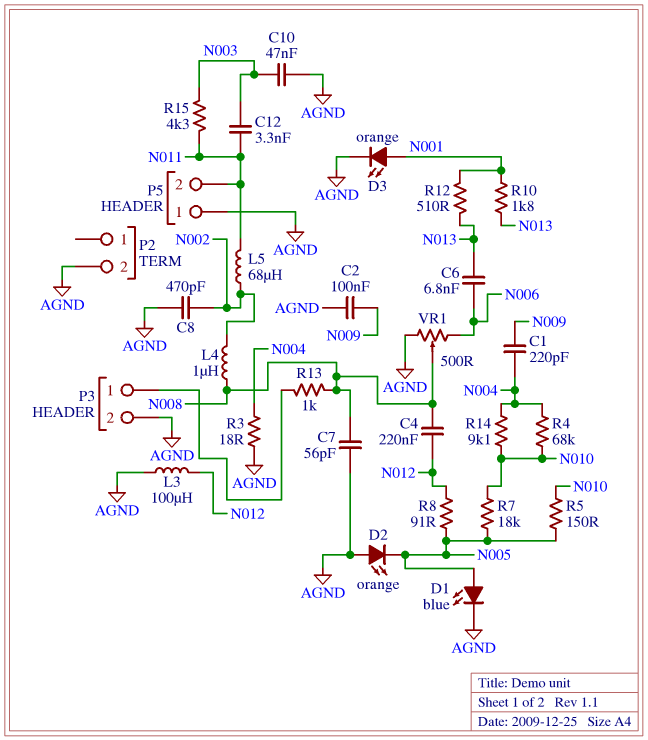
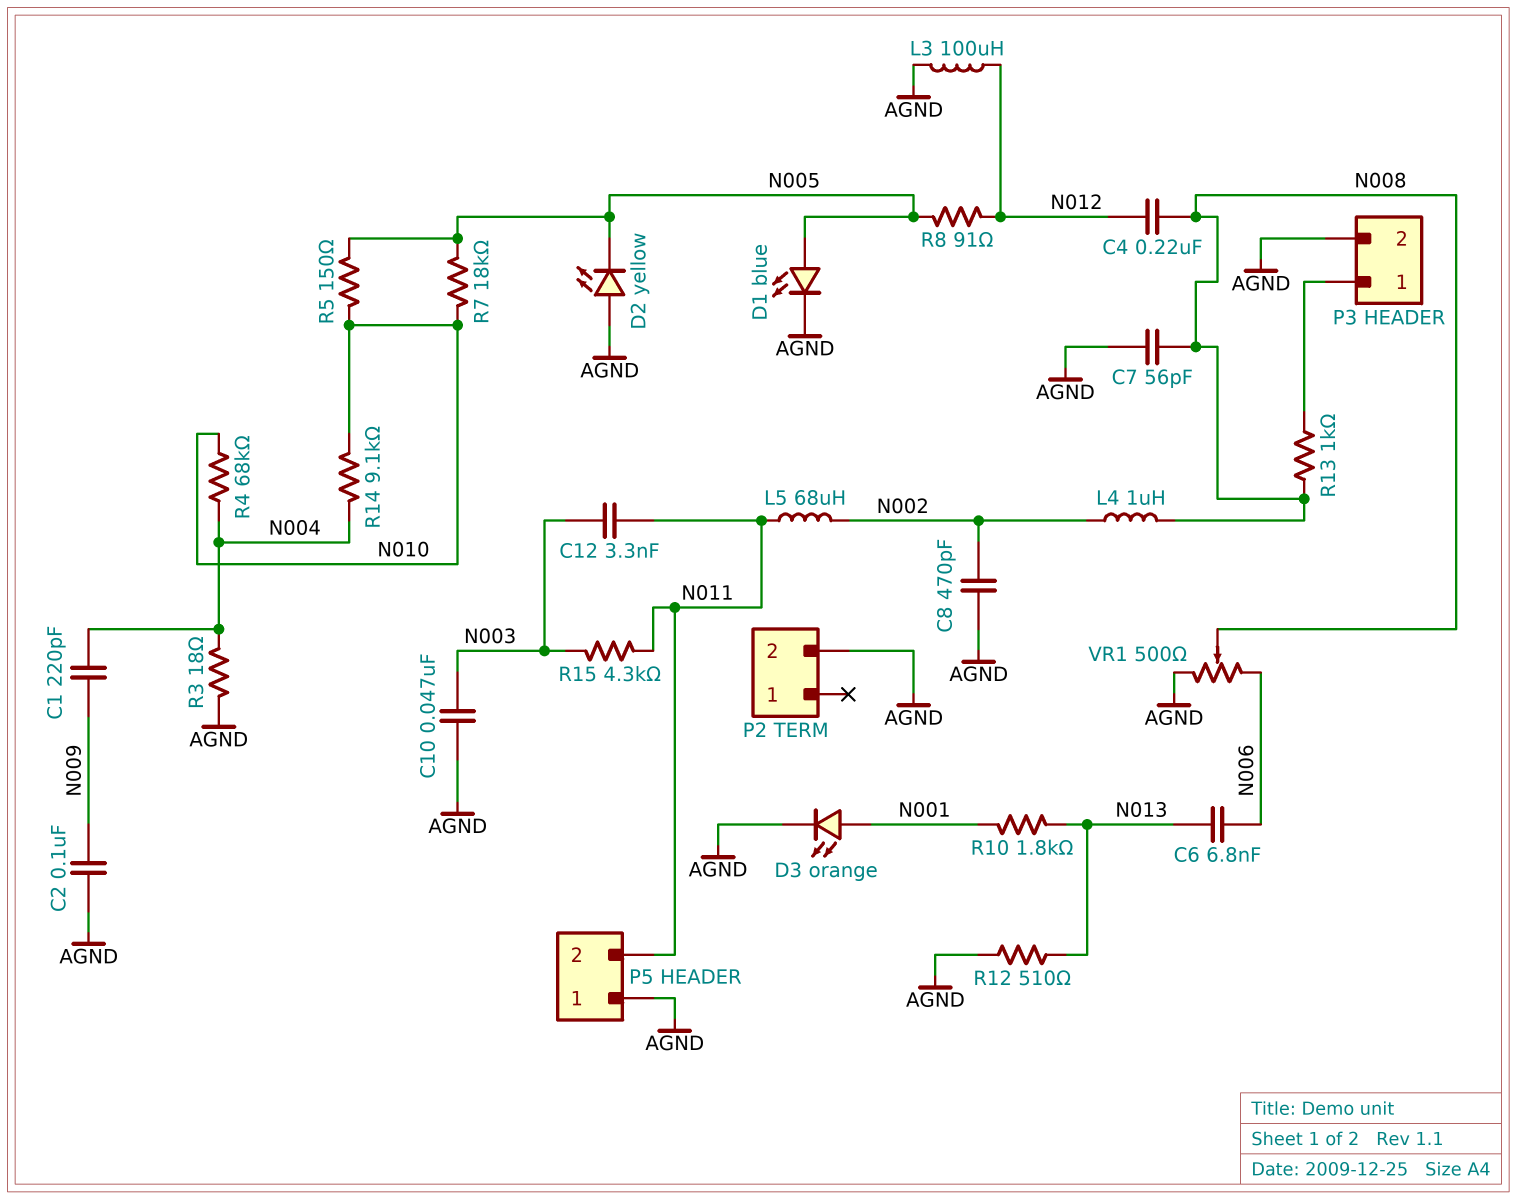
D2: LED orange (A AGND, K N005) -> LED yellow (A AGND, K N005)
R12: 510 (N001, N013) -> 510 (AGND, N013)

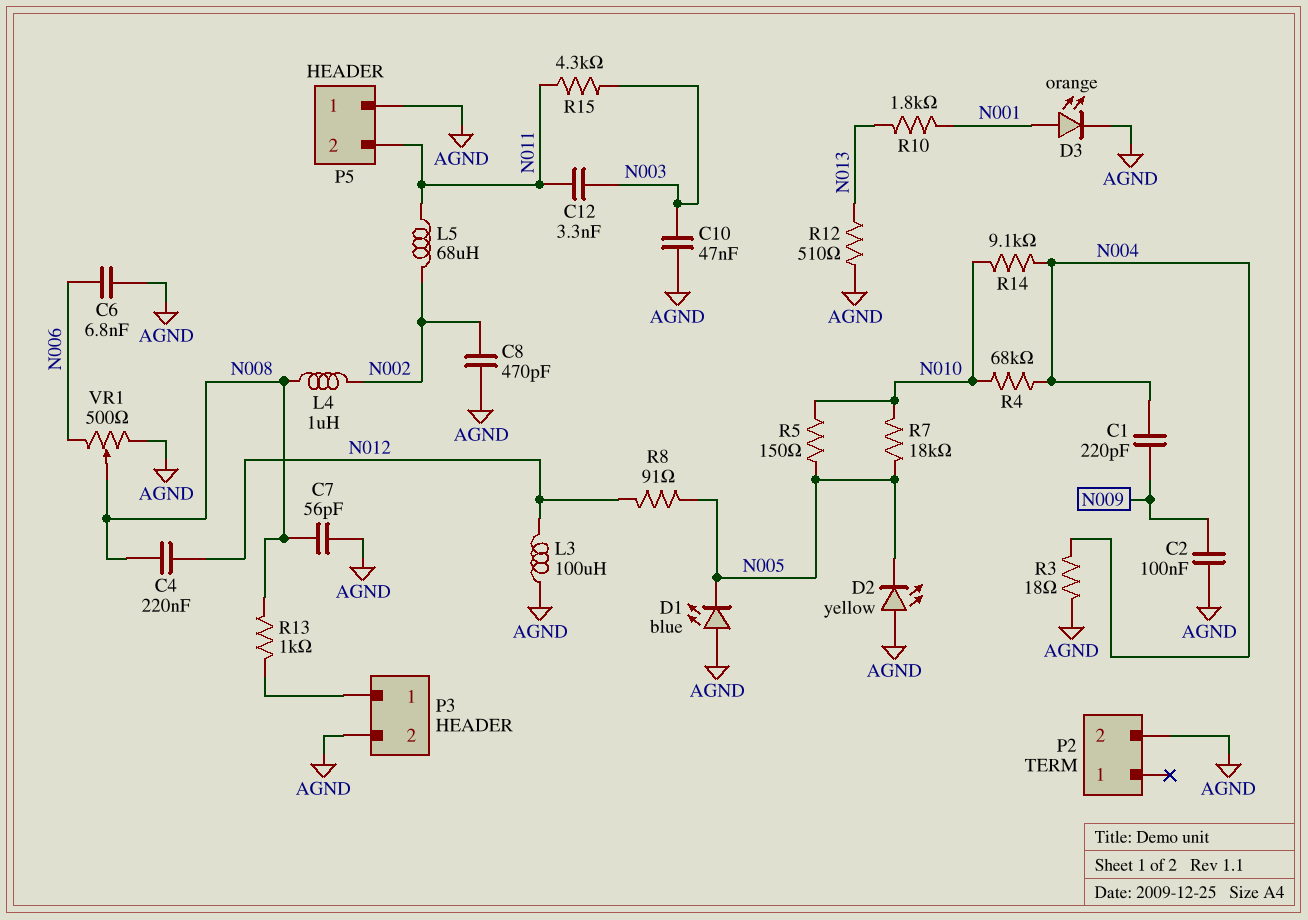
C6: 6.8nF (N006, N013) -> 6.8nF (AGND, N006)
D1: LED blue (A N005, K AGND) -> LED blue (A AGND, K N005)

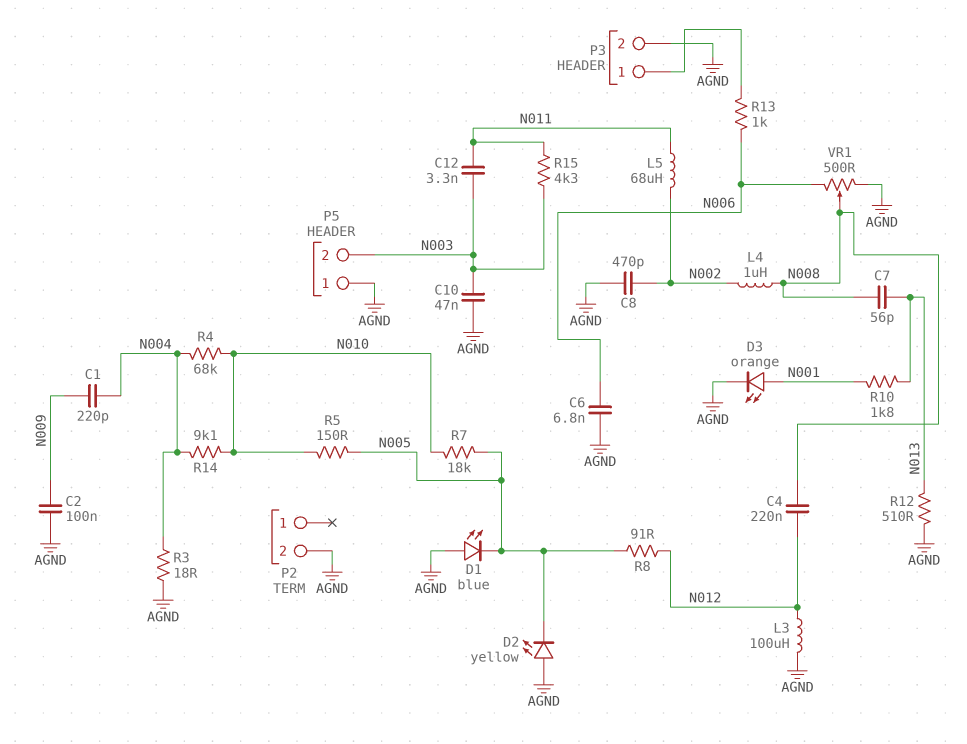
C7: 56pF (AGND, N008) -> 56pF (N008, N013)
P5 pin 2: N011 -> N003
R13: 1k (N008, P3/1) -> 1k (N006, P3/1)

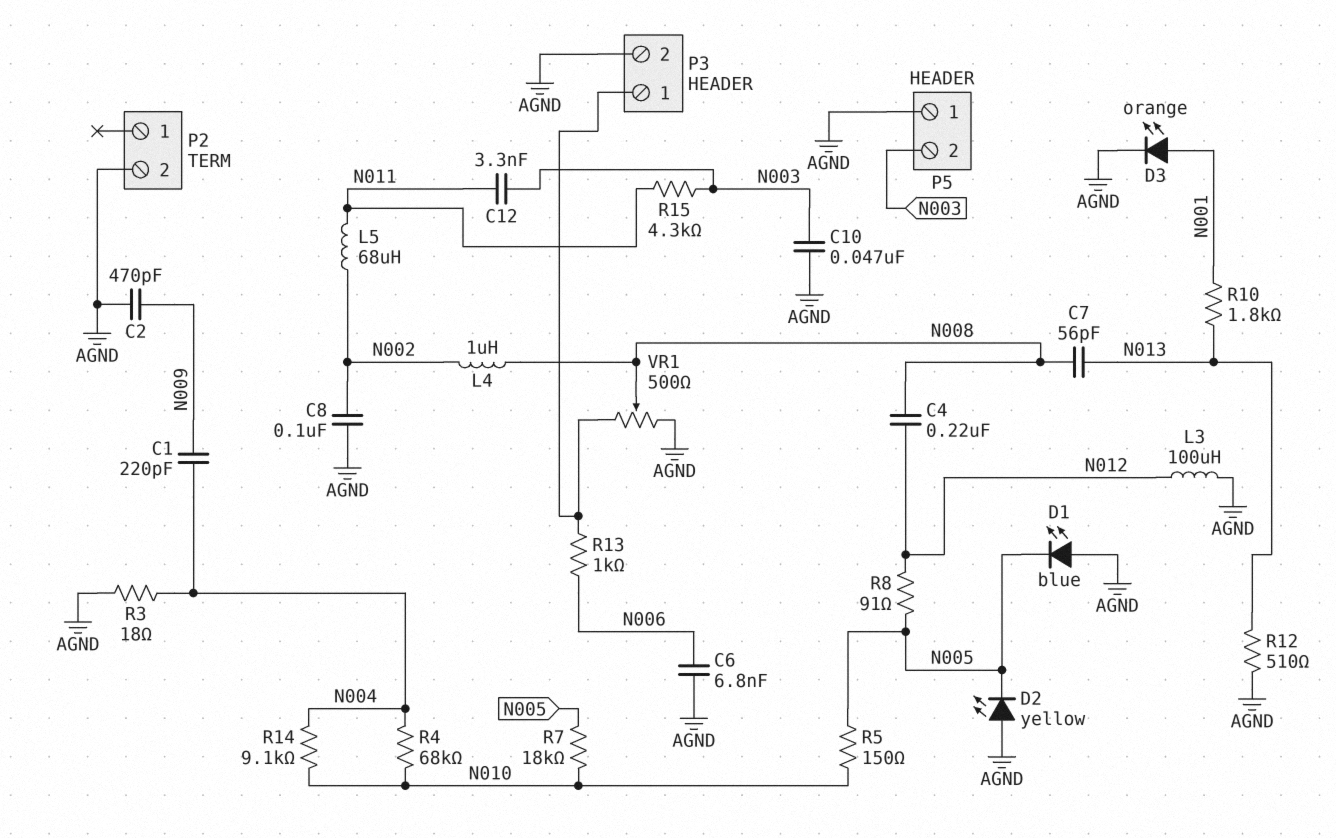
C2: 100nF (AGND, N009) -> 470pF (AGND, N009)
C8: 470pF (AGND, N002) -> 100nF (AGND, N002)
VR1: 500 (AGND, N006, wiper N008) -> 500 (AGND, P3/1, wiper N008)

